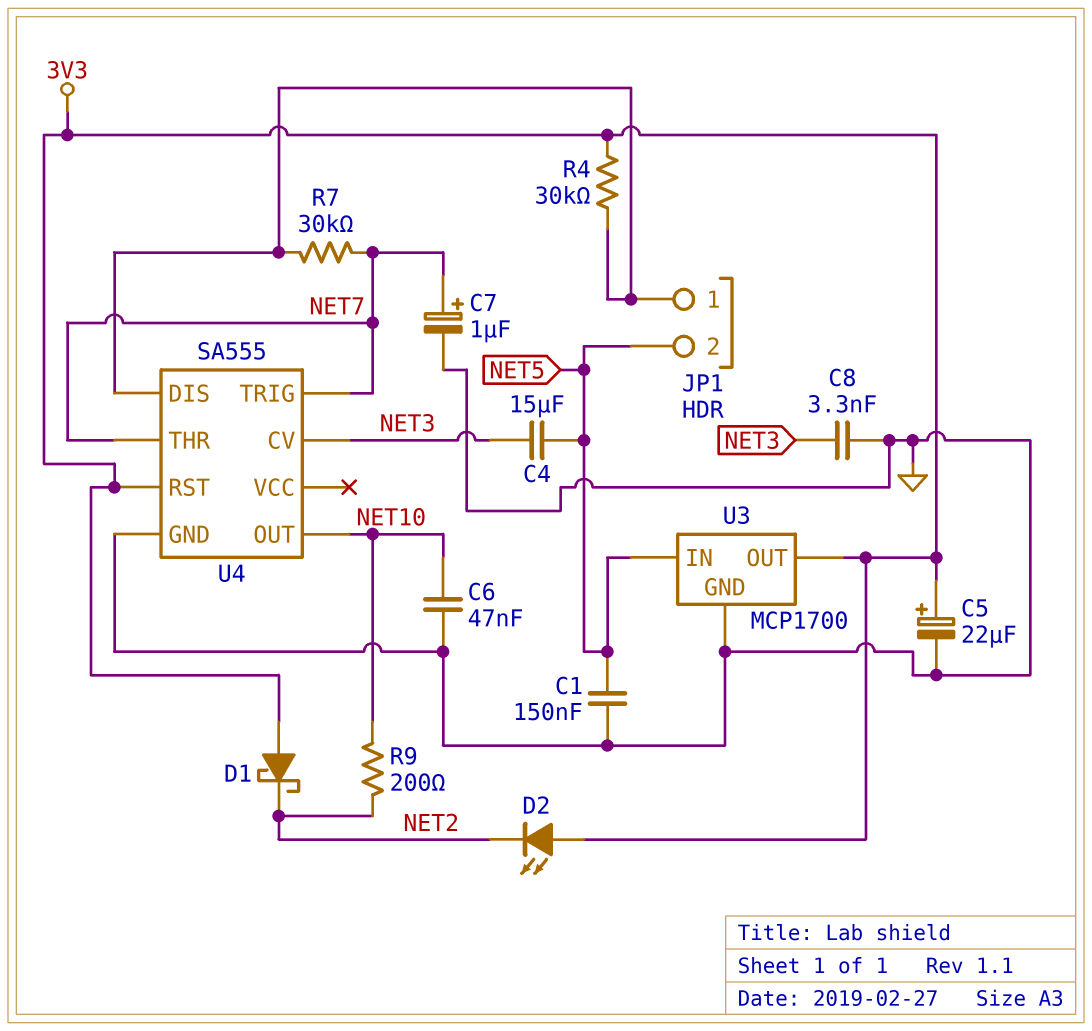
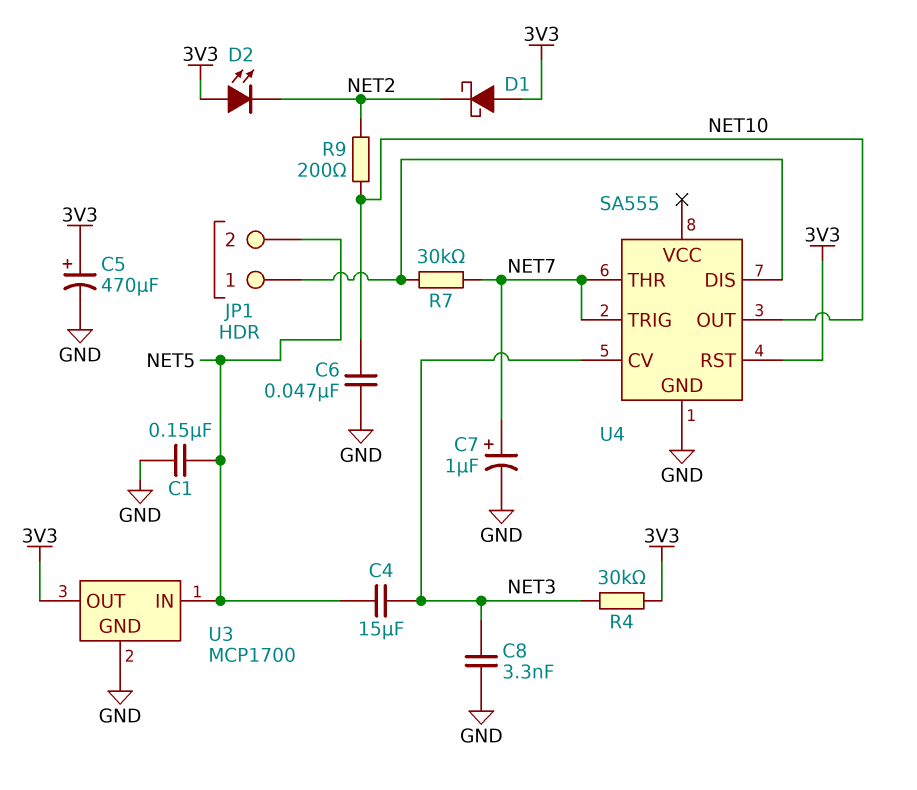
C5: 22uF (plus 3V3, minus GND) -> 470uF (plus 3V3, minus GND)
R4: 30k (3V3, JP1/1) -> 30k (3V3, NET3)

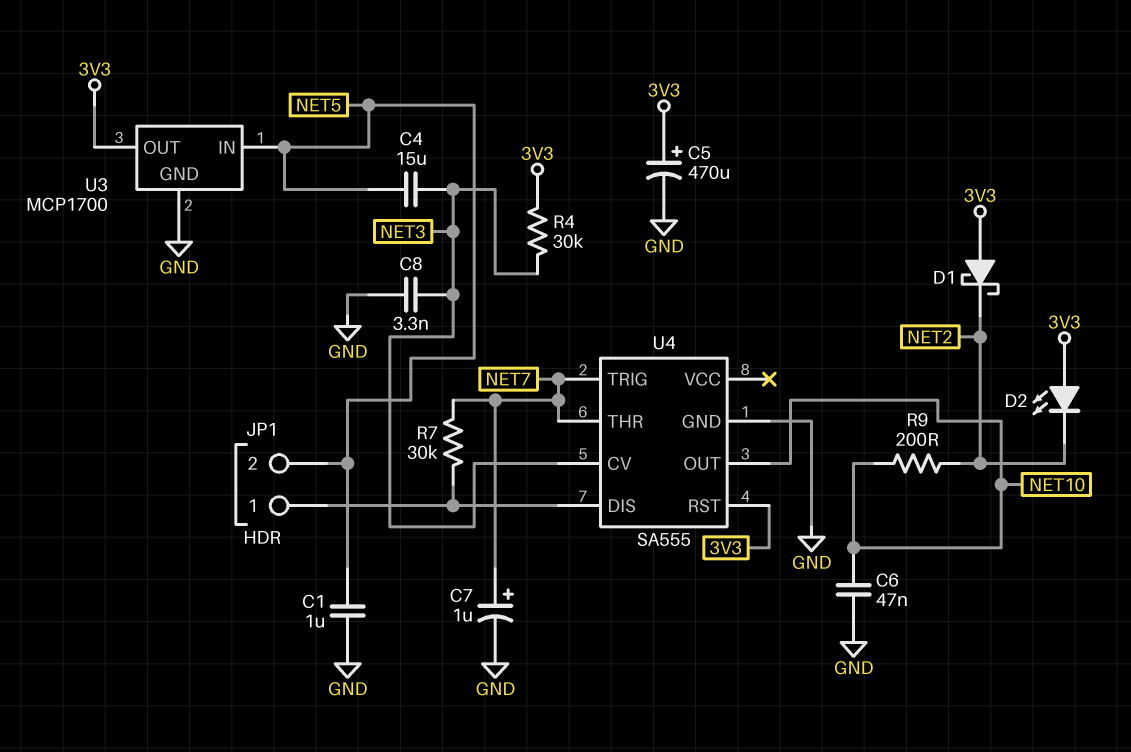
C1: 150nF (GND, NET5) -> 1uF (GND, NET5)

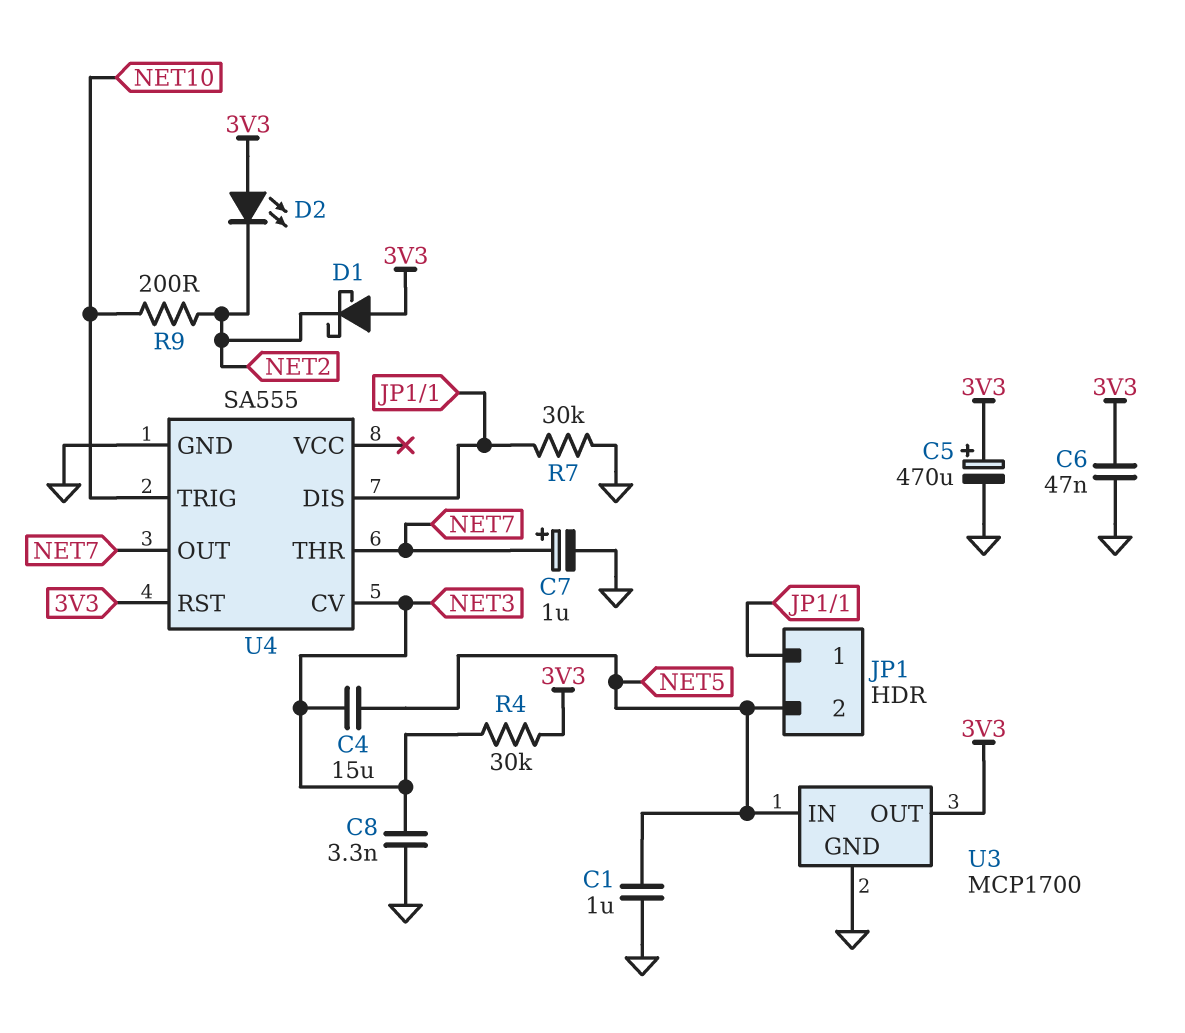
C6: 47nF (GND, NET10) -> 47nF (3V3, GND)
R7: 30k (JP1/1, NET7) -> 30k (GND, JP1/1)
U4 pin OUT: NET10 -> NET7
U4 pin TRIG: NET7 -> NET10

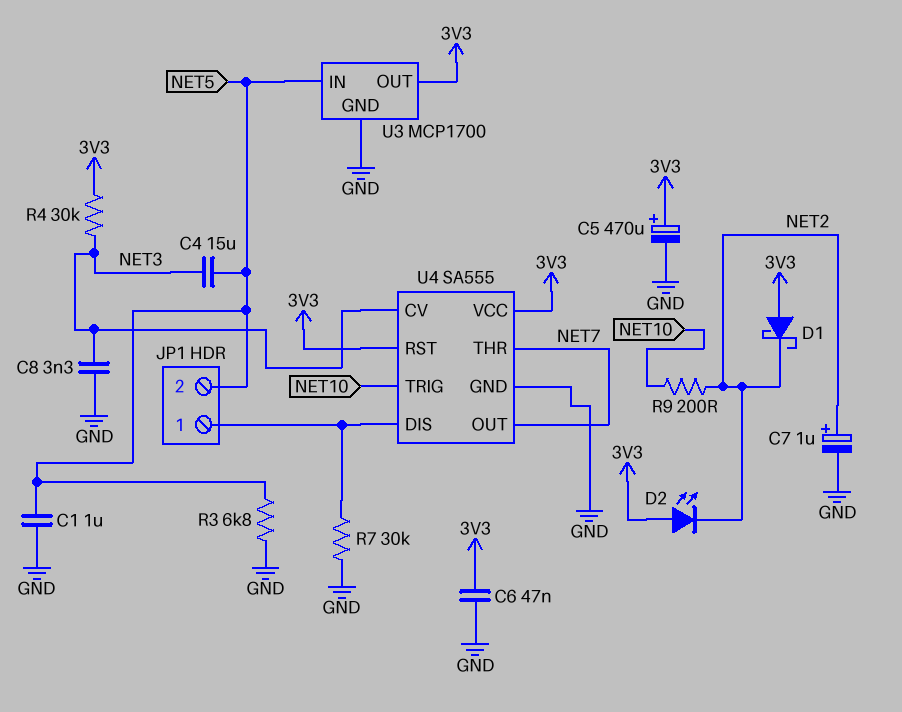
C7: 1uF (plus NET7, minus GND) -> 1uF (plus NET2, minus GND)
R3: none -> 6.8k (GND, NET5)
U4 pin VCC: none -> 3V3

